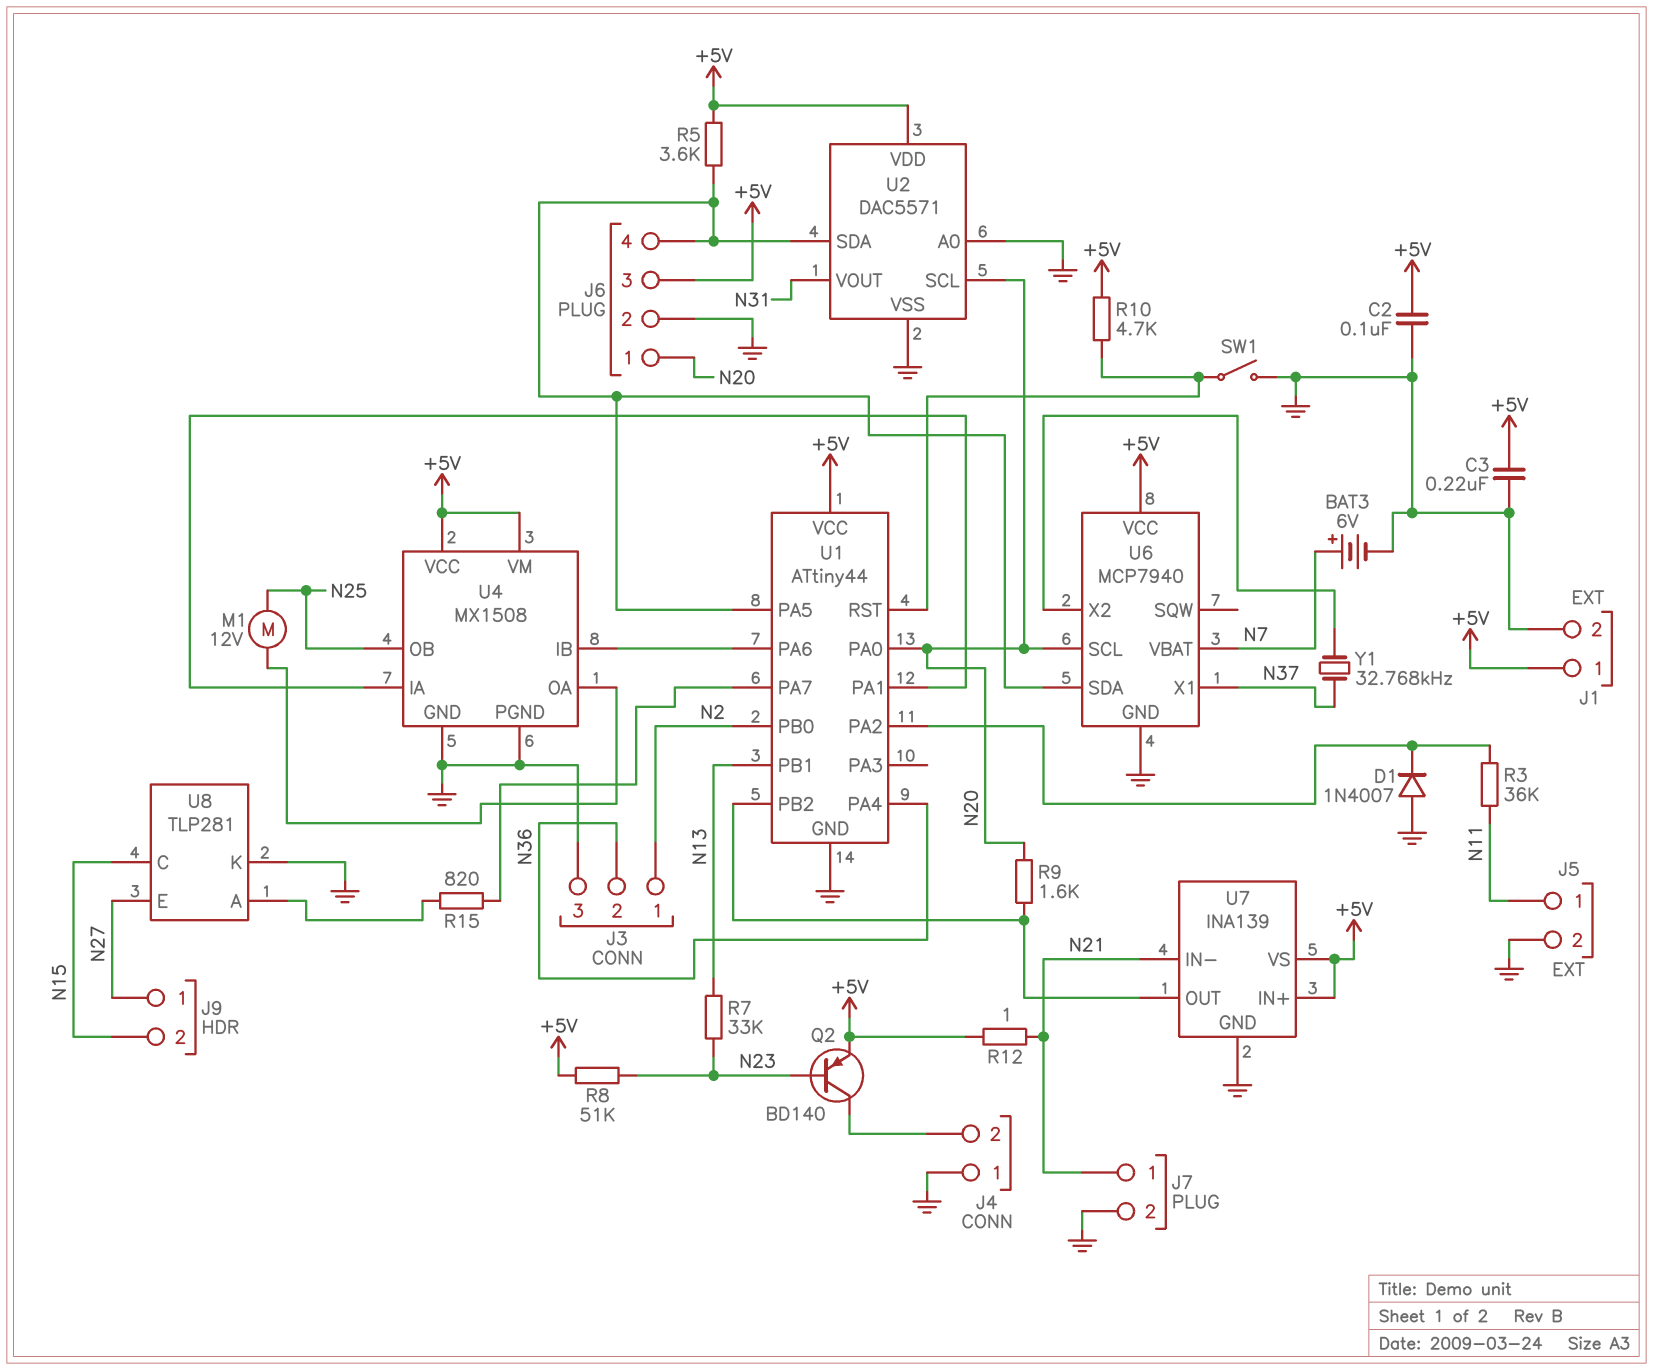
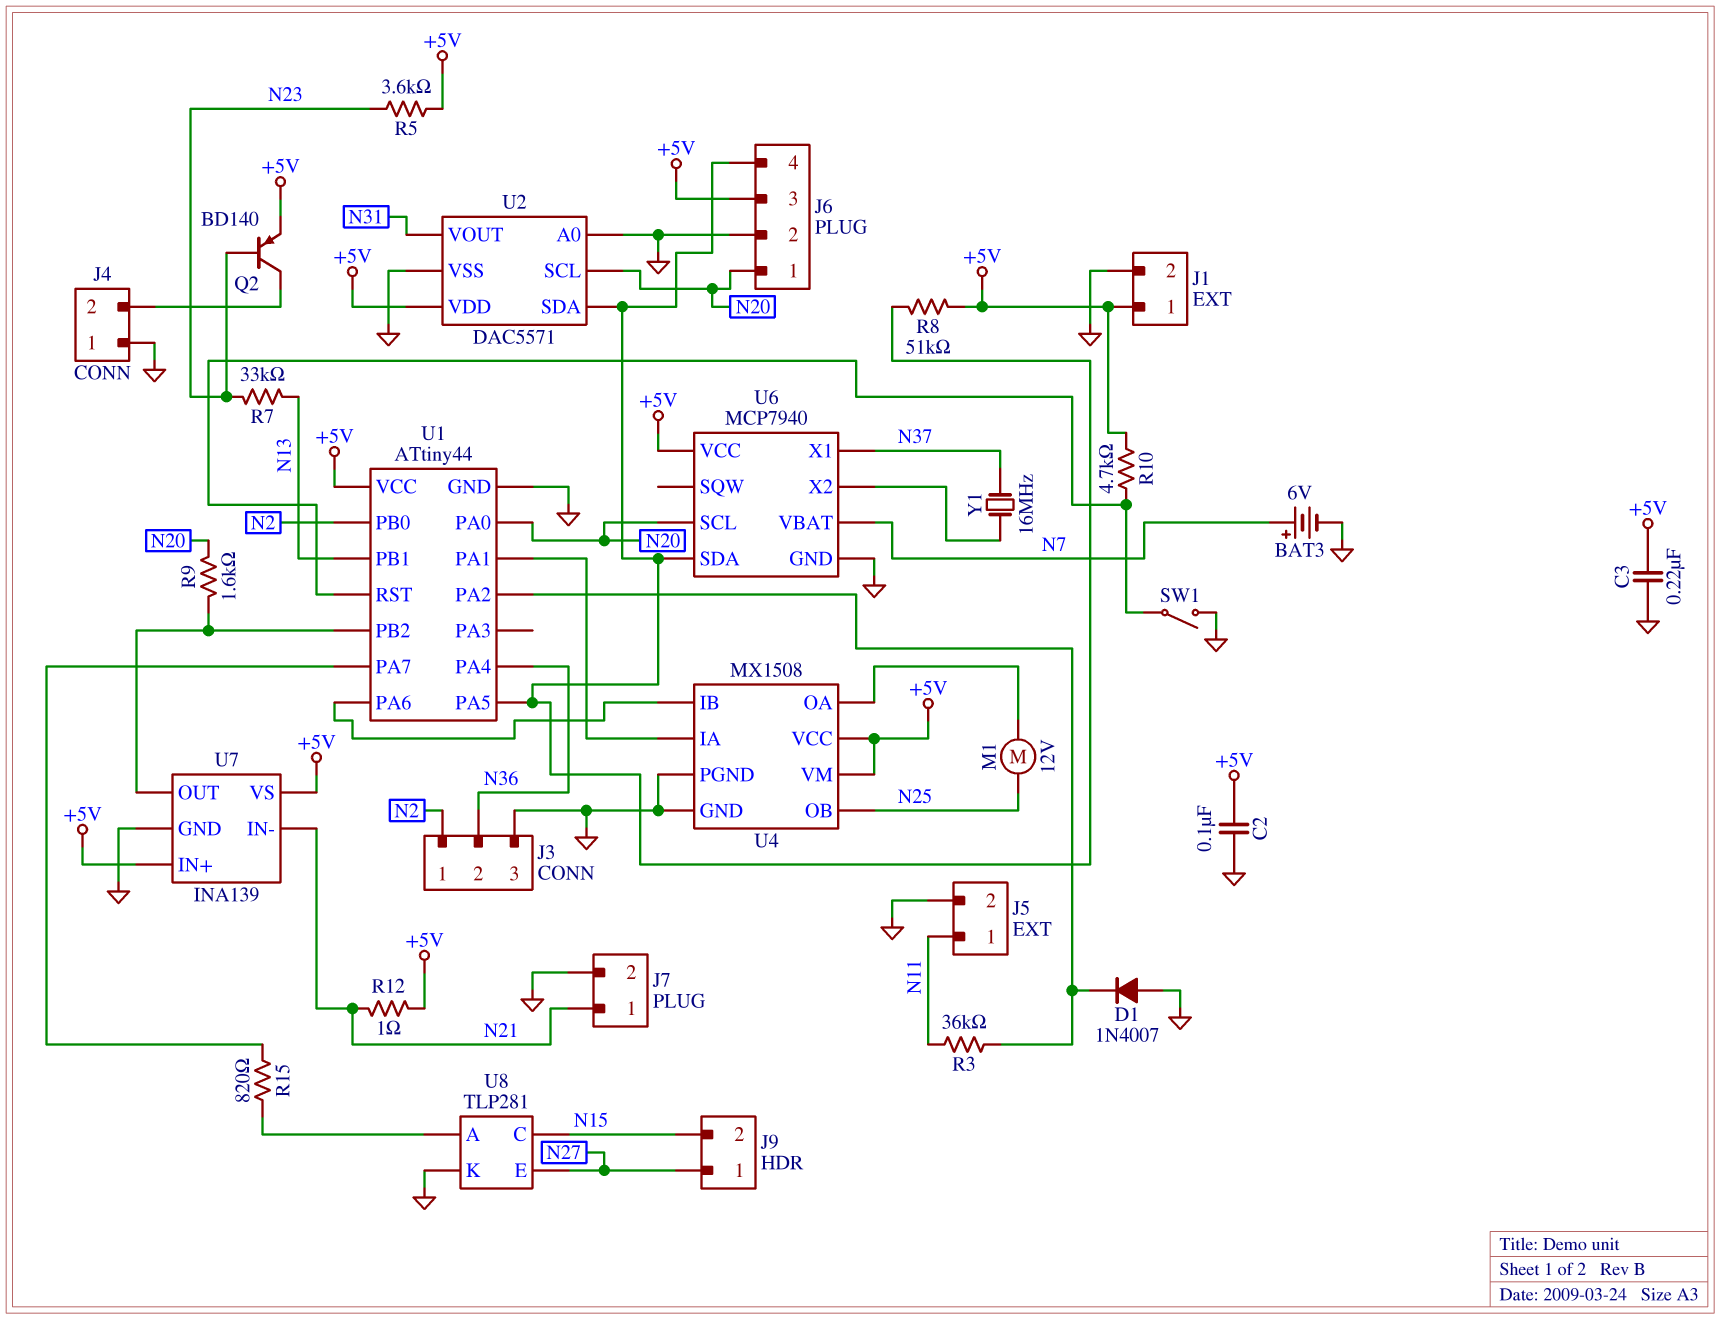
R5: 3.6k (+5V, J6/4) -> 3.6k (+5V, N23)
R8: 51k (+5V, N23) -> 51k (+5V, J6/4)
Y1: 32.768kHz (N37, U6/X2) -> 16MHz (N37, U6/X2)

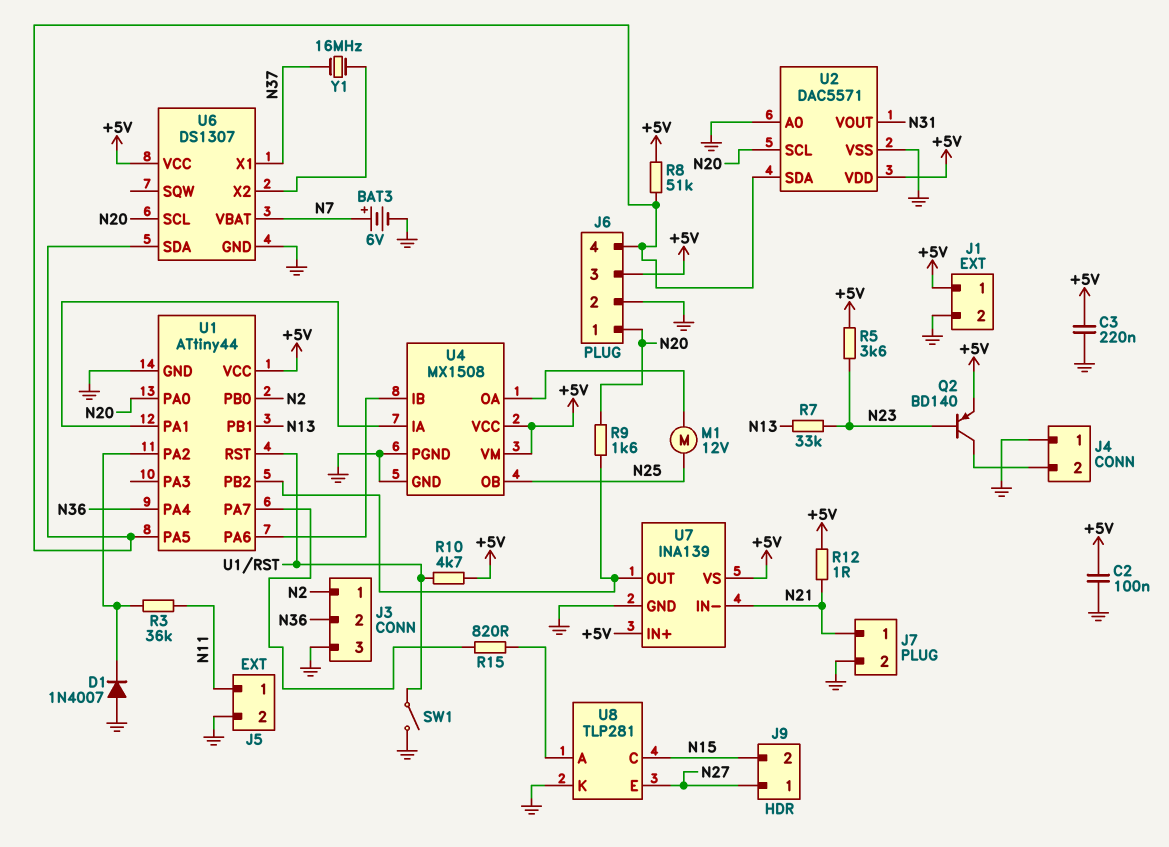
U6: MCP7940 -> DS1307

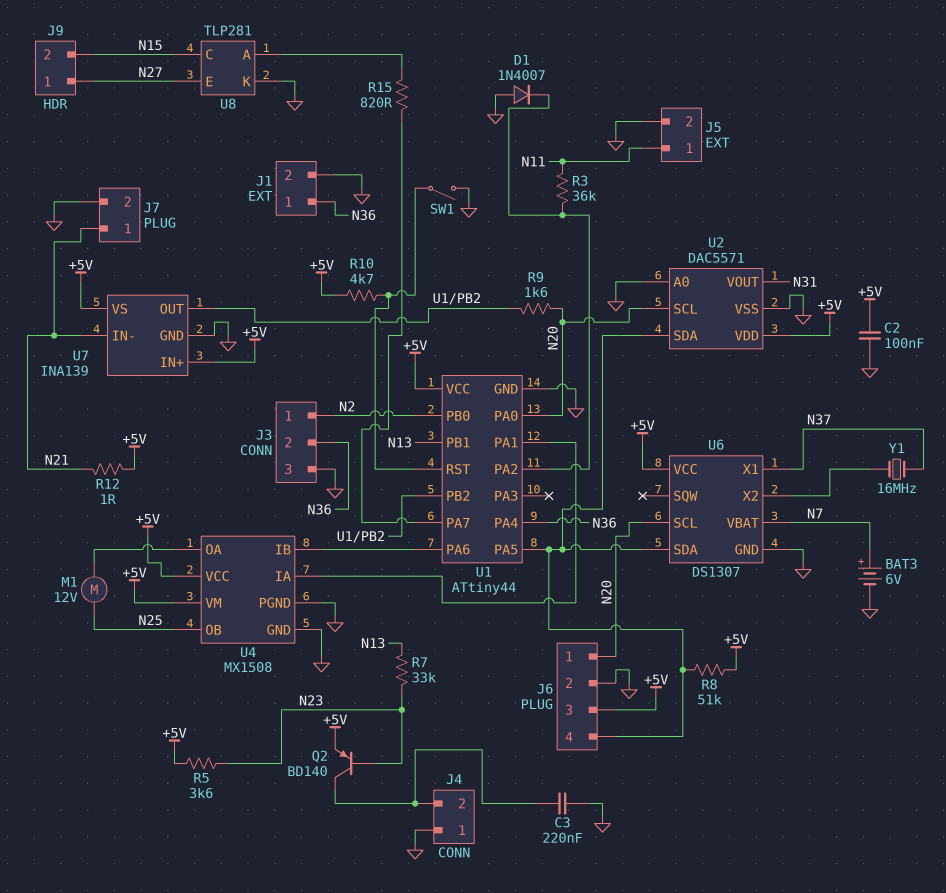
C3: 220nF (+5V, GND) -> 220nF (GND, J4/2)
J1 pin 1: +5V -> N36

